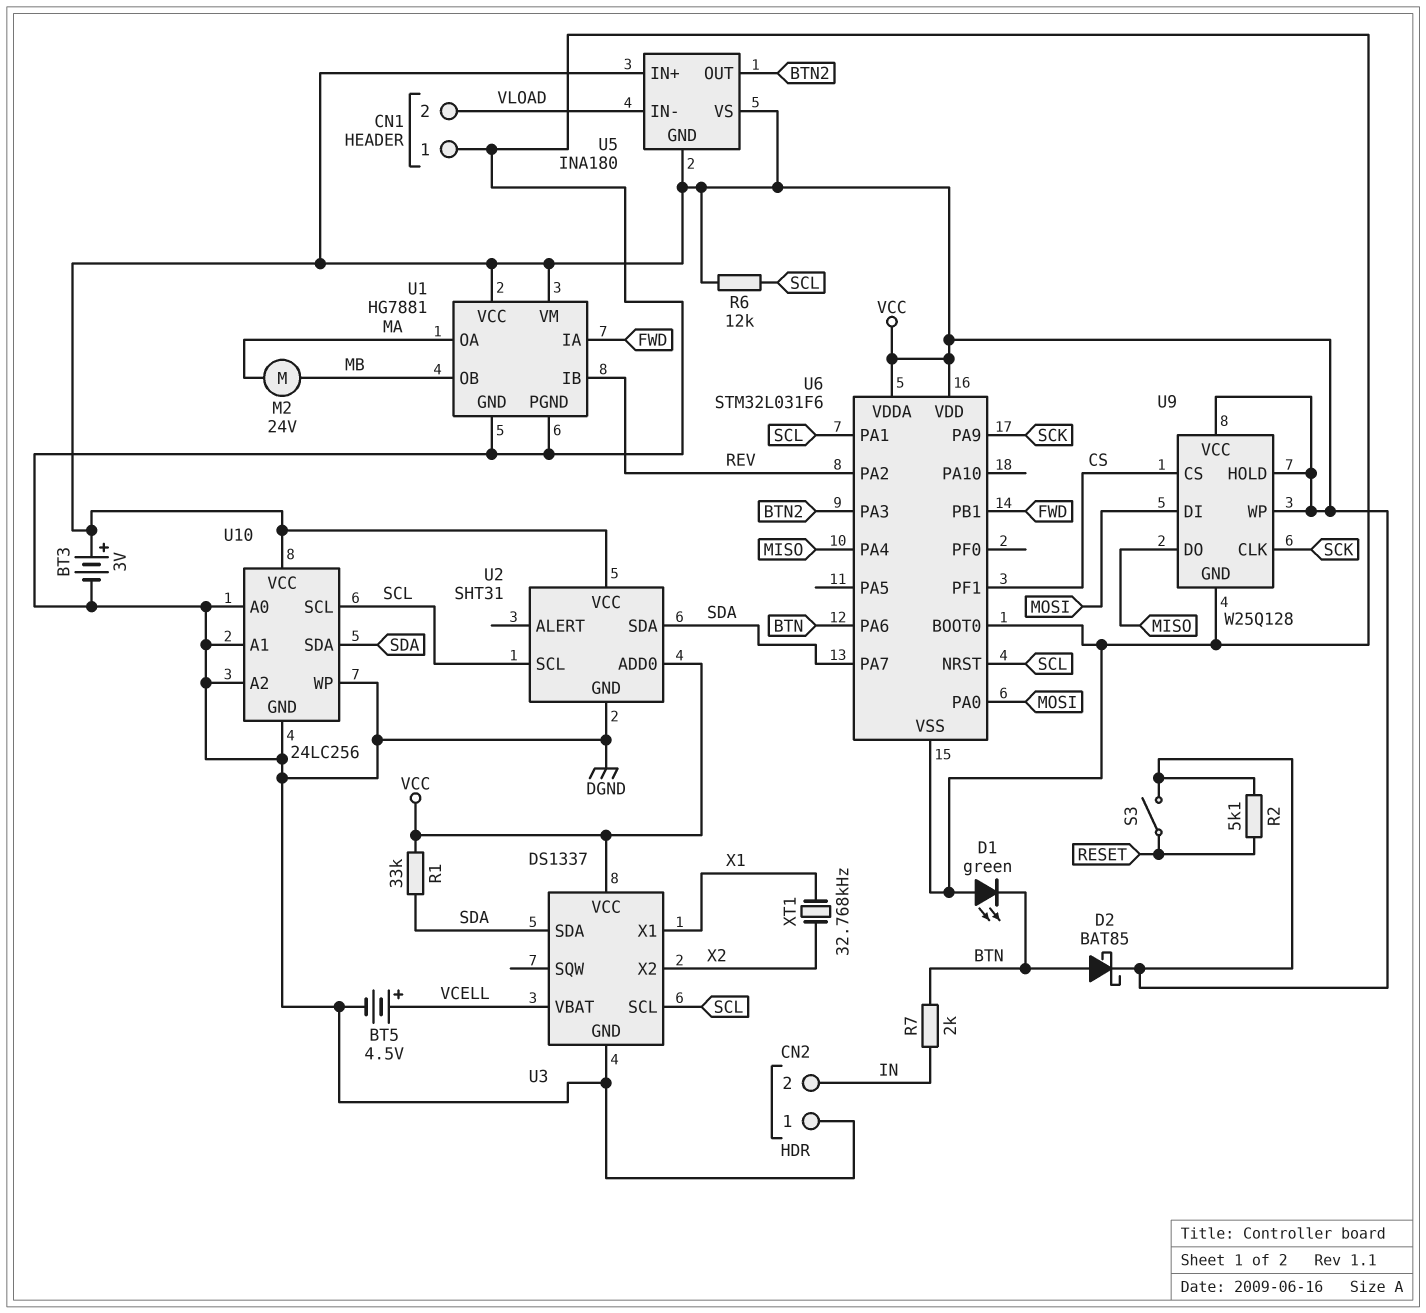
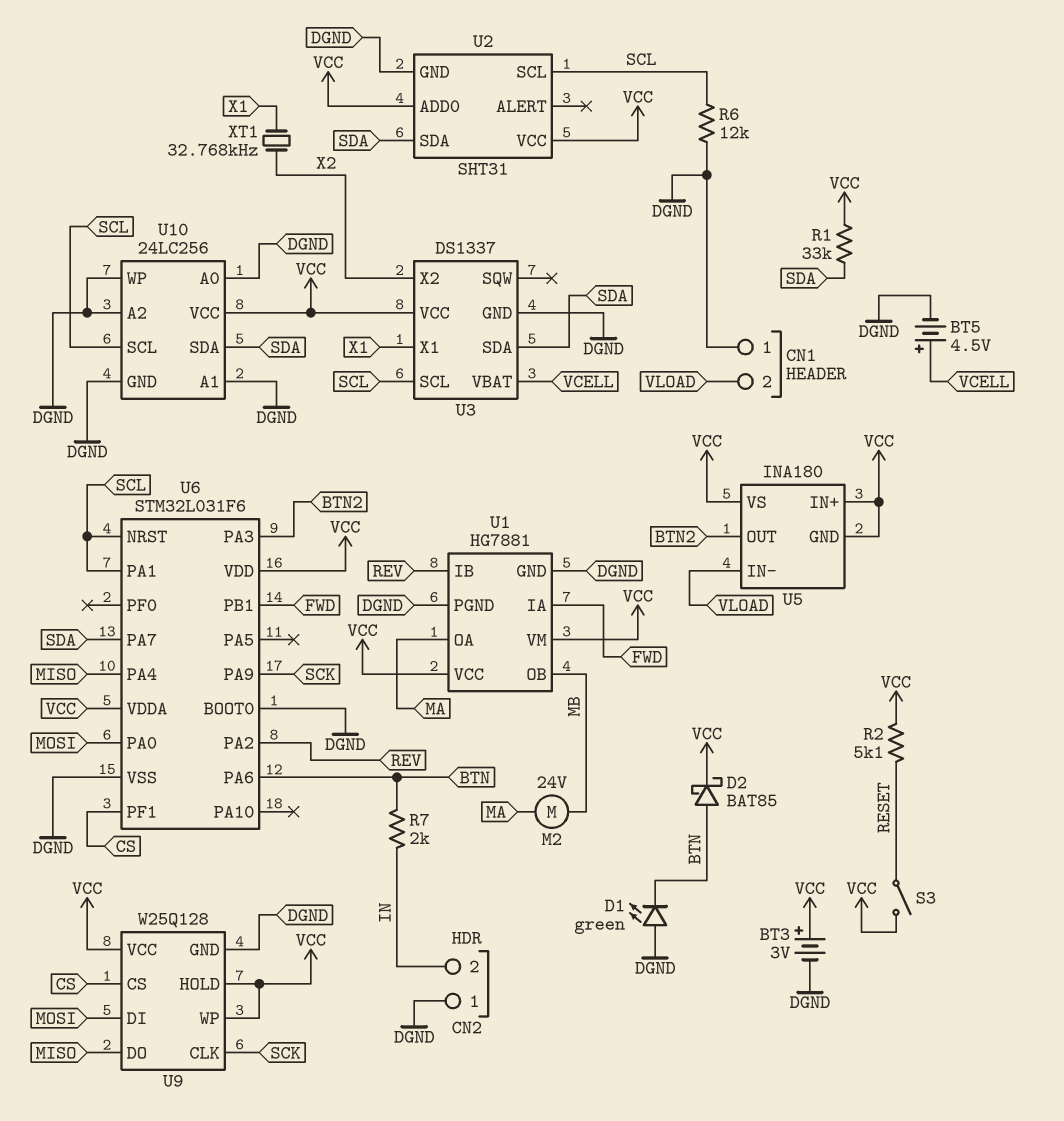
R6: 12k (SCL, VCC) -> 12k (DGND, SCL)

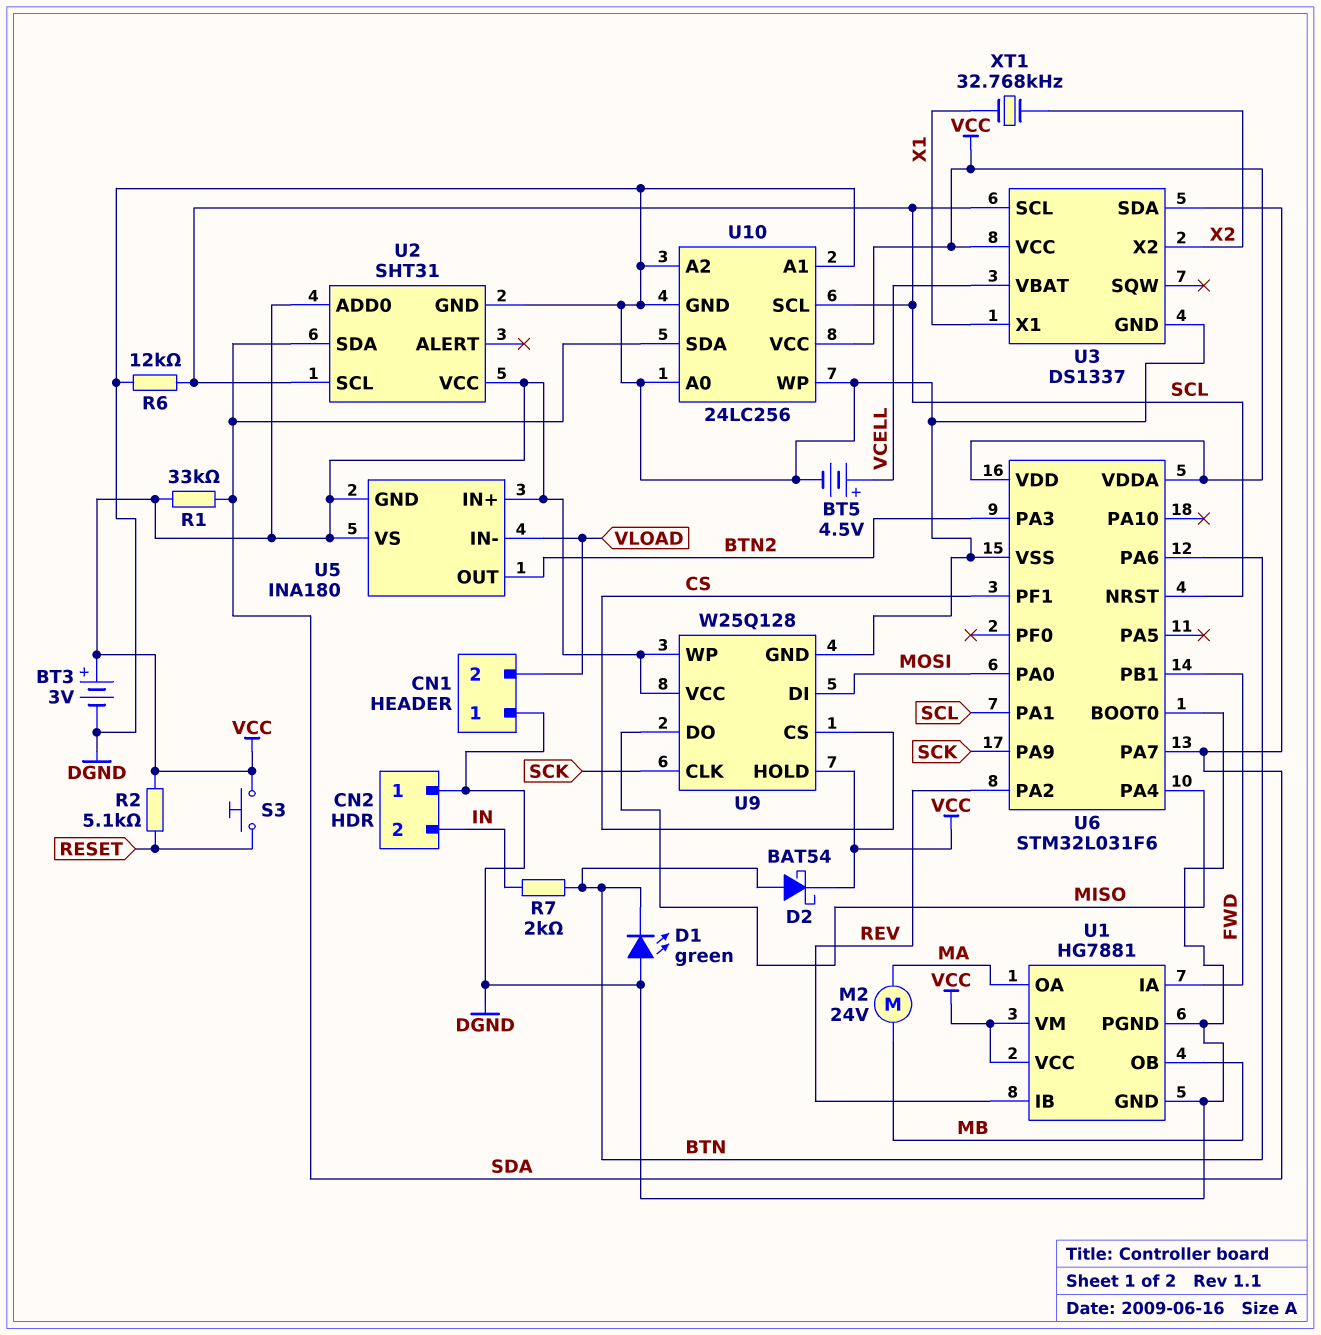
D2: schottky BAT85 (A BTN, K VCC) -> schottky BAT54 (A BTN, K VCC)
S3: switch (RESET, VCC) -> button (RESET, VCC)

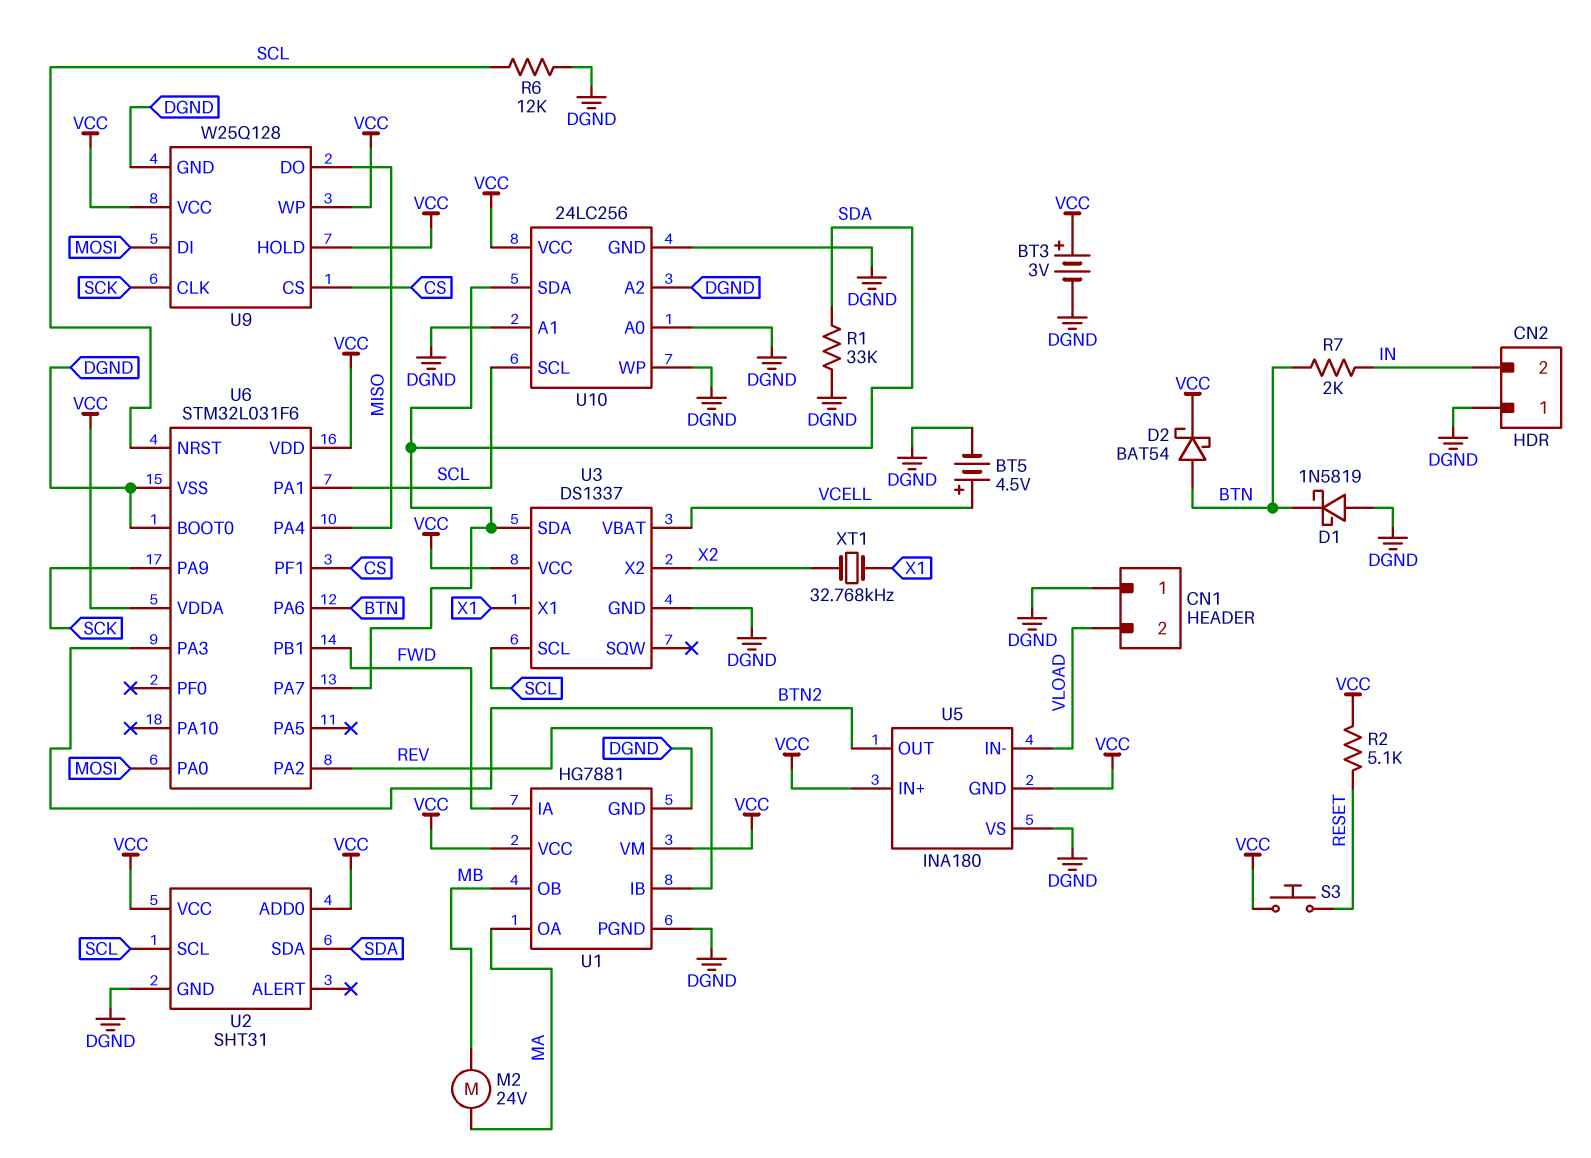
D1: LED green (A DGND, K BTN) -> schottky 1N5819 (A DGND, K BTN)
R1: 33k (SDA, VCC) -> 33k (DGND, SDA)
U5 pin VS: VCC -> DGND

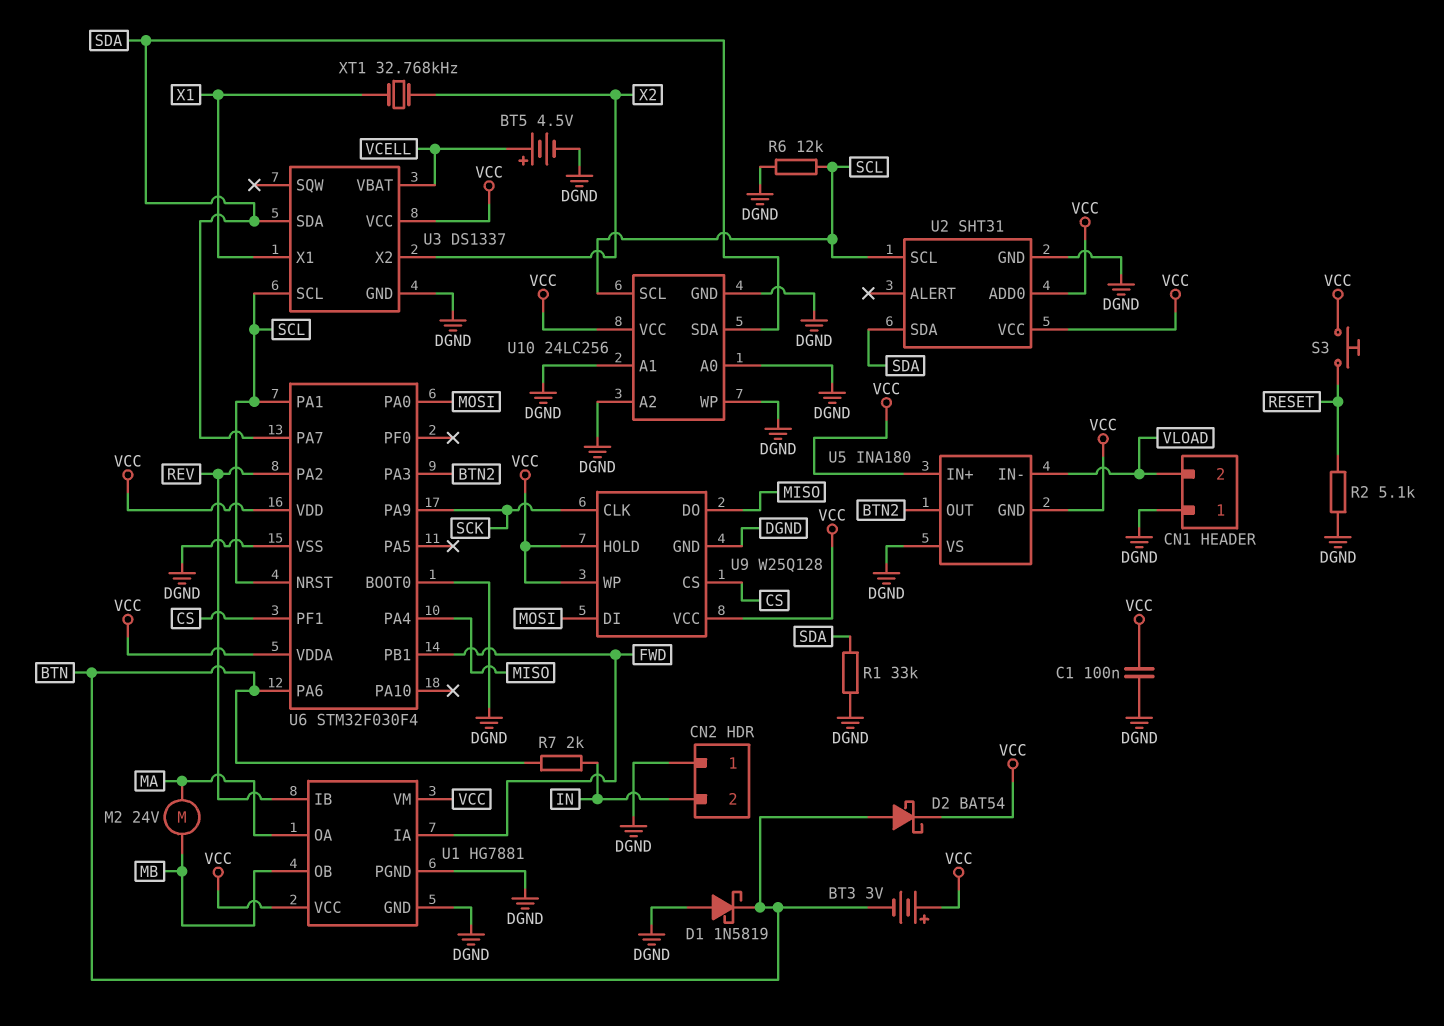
BT3: 3V (plus VCC, minus DGND) -> 3V (plus VCC, minus BTN)
C1: none -> 100nF (DGND, VCC)
R2: 5.1k (RESET, VCC) -> 5.1k (DGND, RESET)
U6: STM32L031F6 -> STM32F030F4

